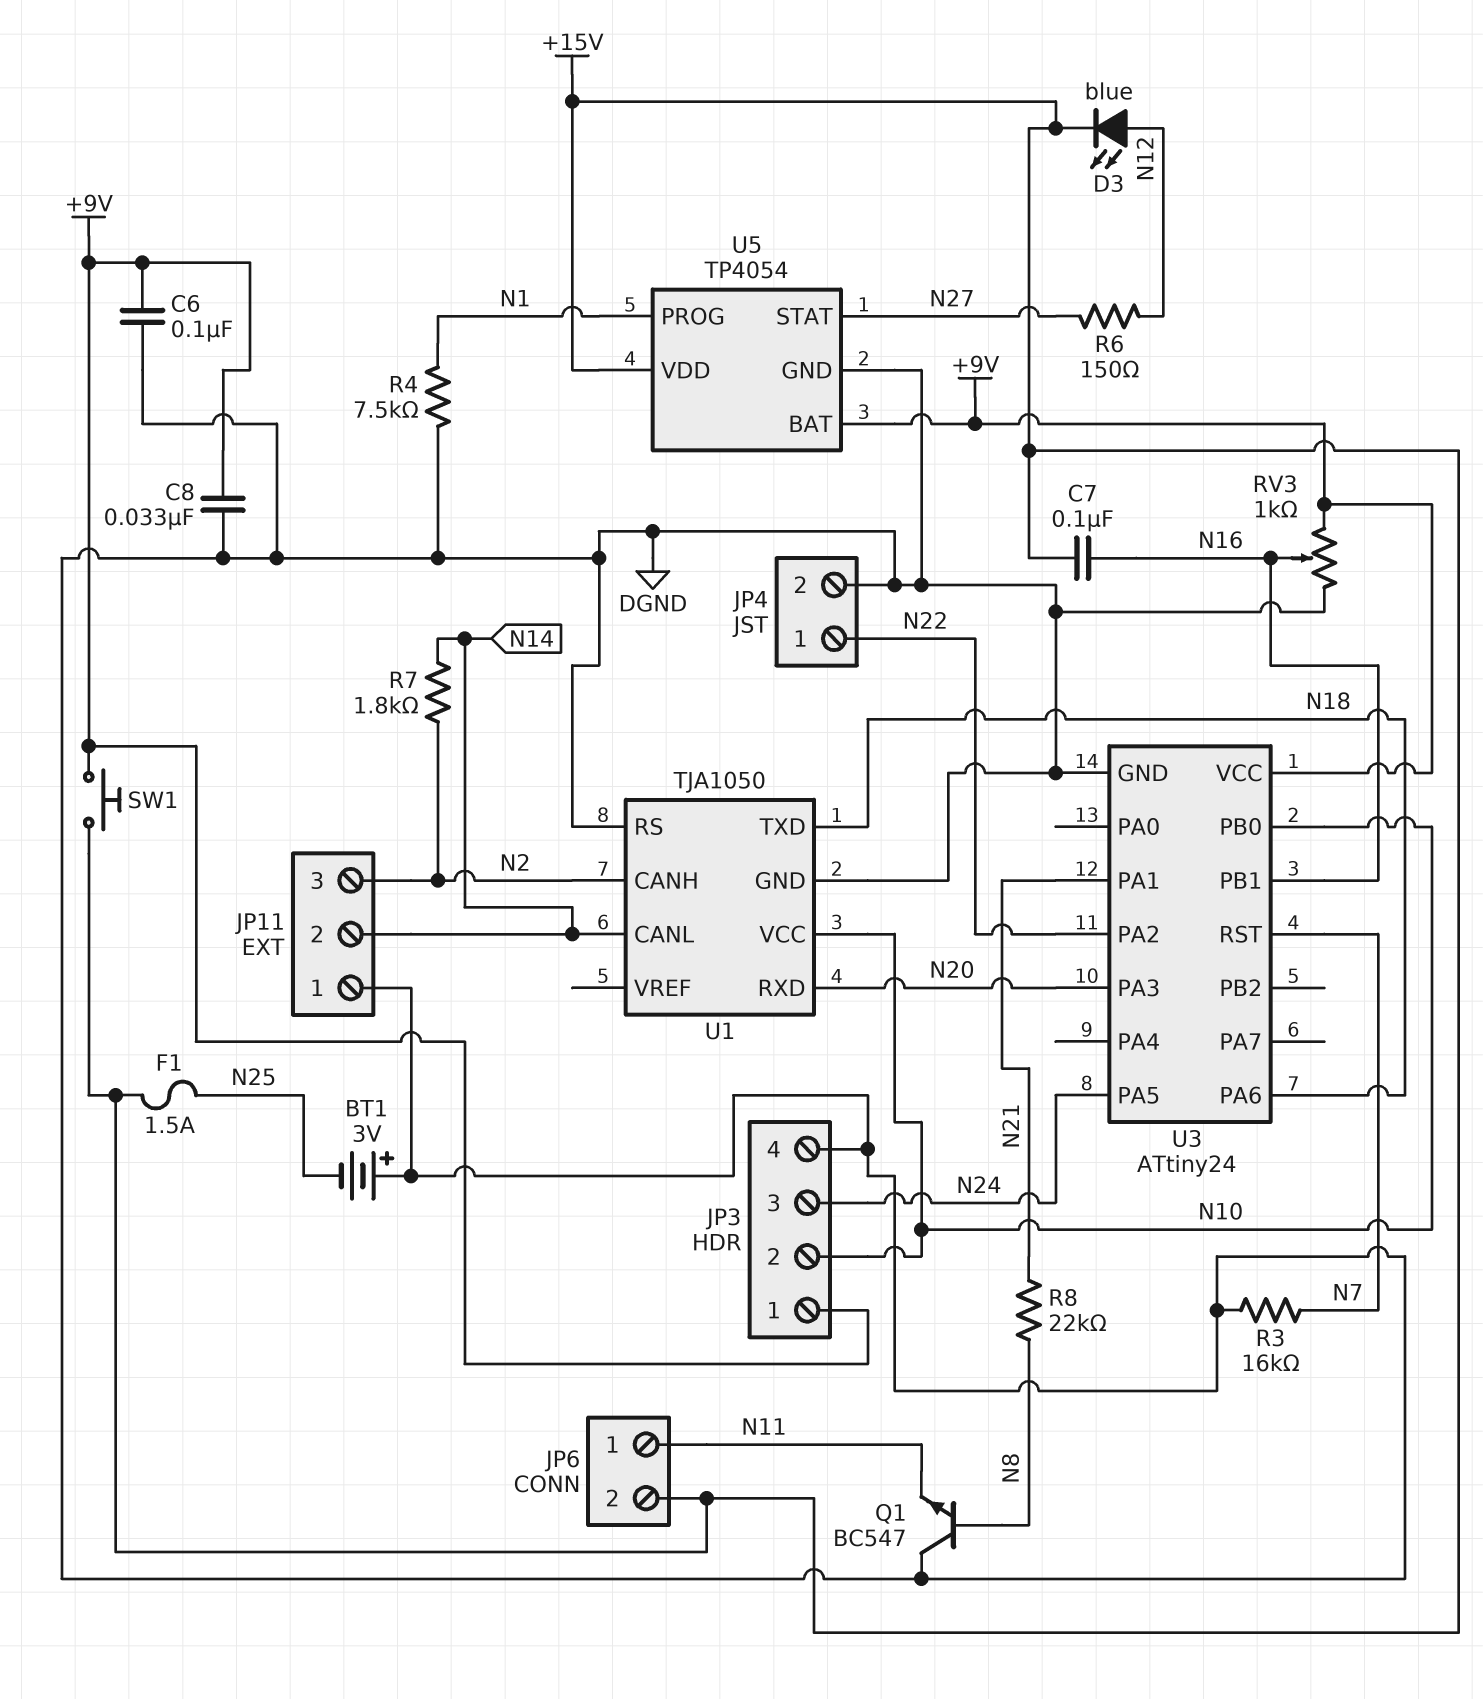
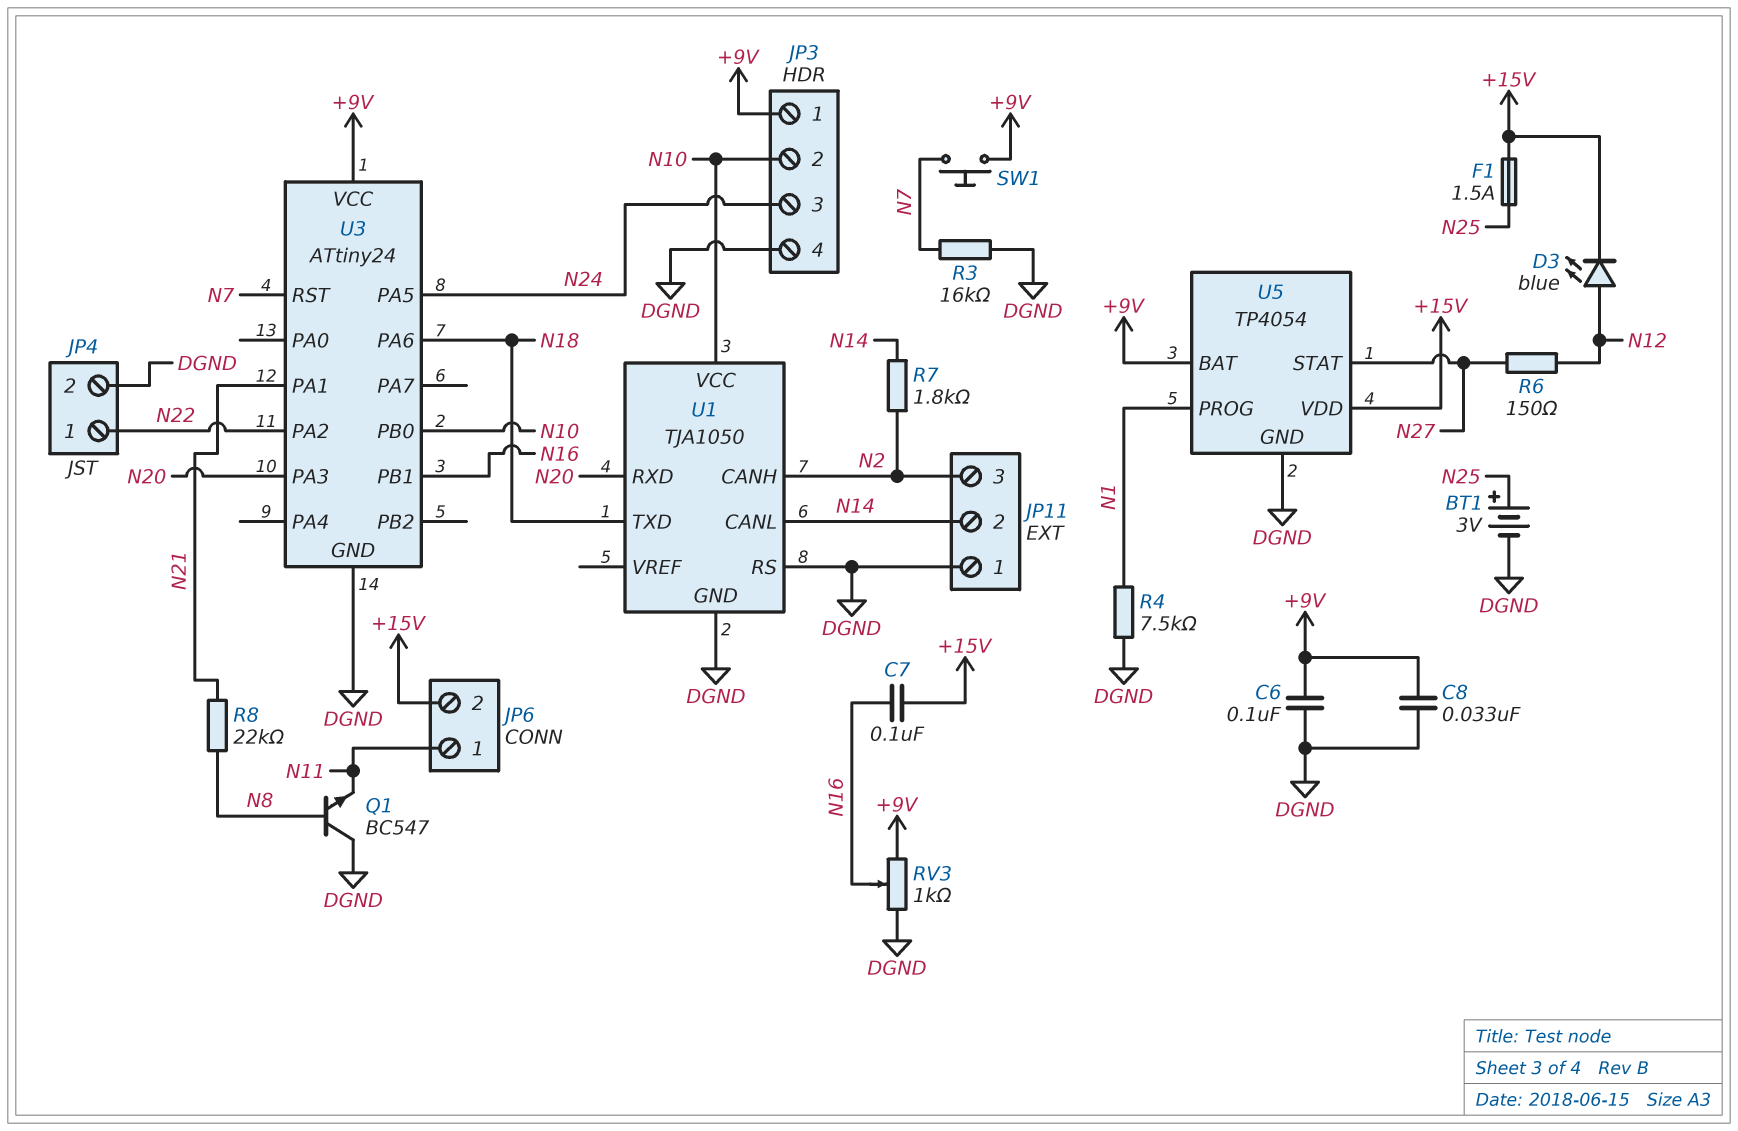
BT1: 3V (plus DGND, minus N25) -> 3V (plus N25, minus DGND)
SW1: button (+9V, +15V) -> button (+9V, N7)

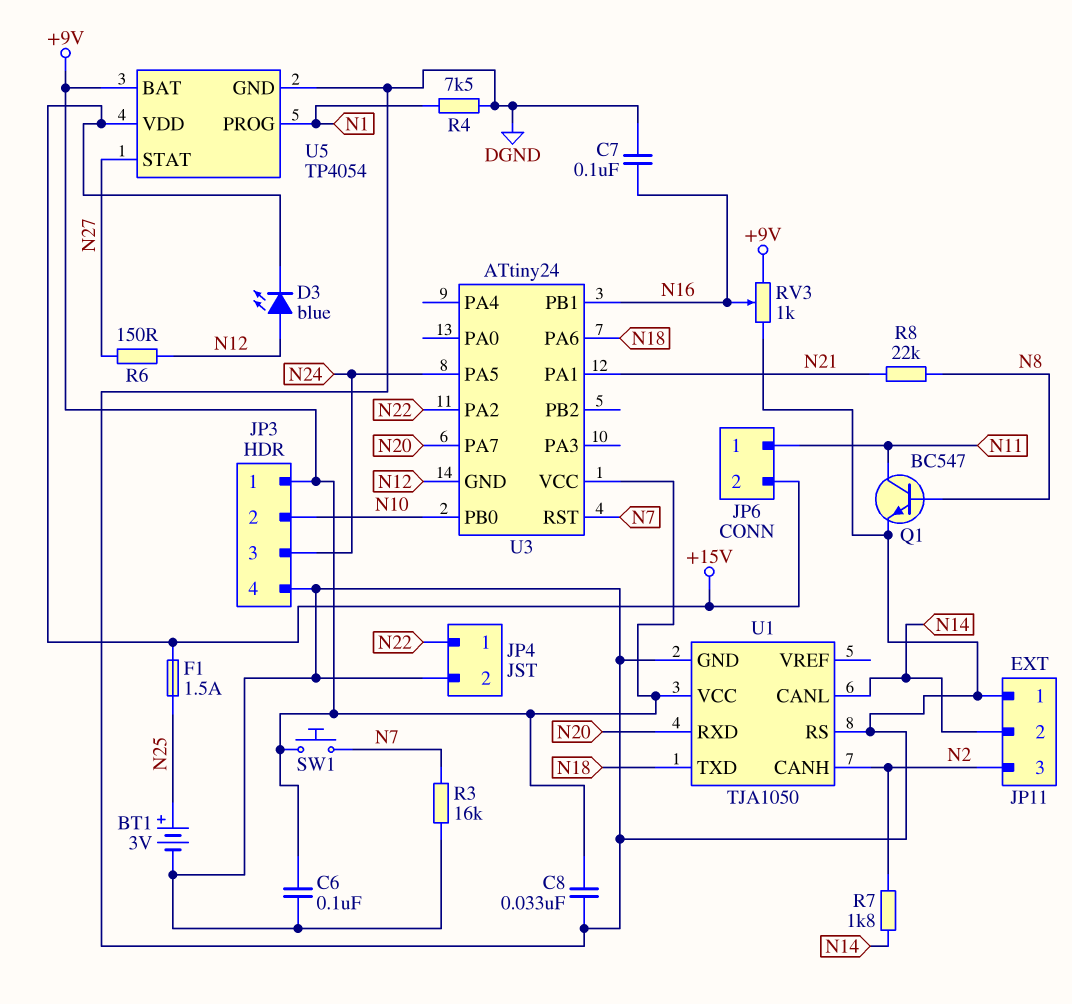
C7: 100nF (+15V, N16) -> 100nF (DGND, N16)
Q1: NPN BC547 (B N8, C DGND, E N11) -> NPN BC547 (B N8, C N11, E DGND)
U1 pin VCC: N10 -> +9V
U3 pin GND: DGND -> N12
U3 pin PA3: N20 -> none
U3 pin PA7: none -> N20

